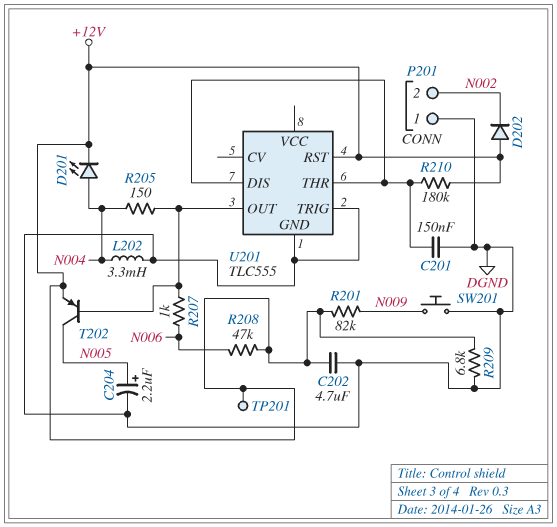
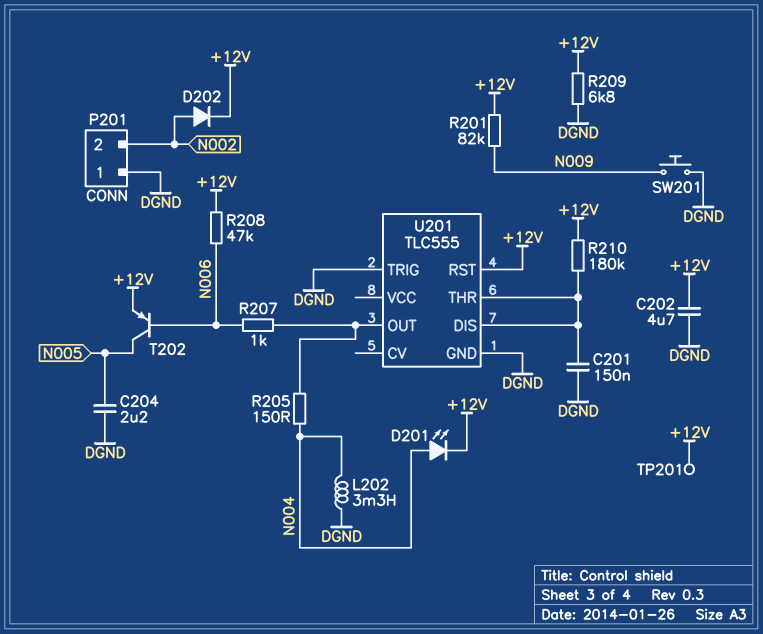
C204: 2.2uF (plus N005, minus DGND) -> 2.2uF (DGND, N005)
D202: diode (A +12V, K N002) -> diode (A N002, K +12V)
T202: PNP (B U201/OUT, C N005, E +12V) -> PNP (B N006, C N005, E +12V)

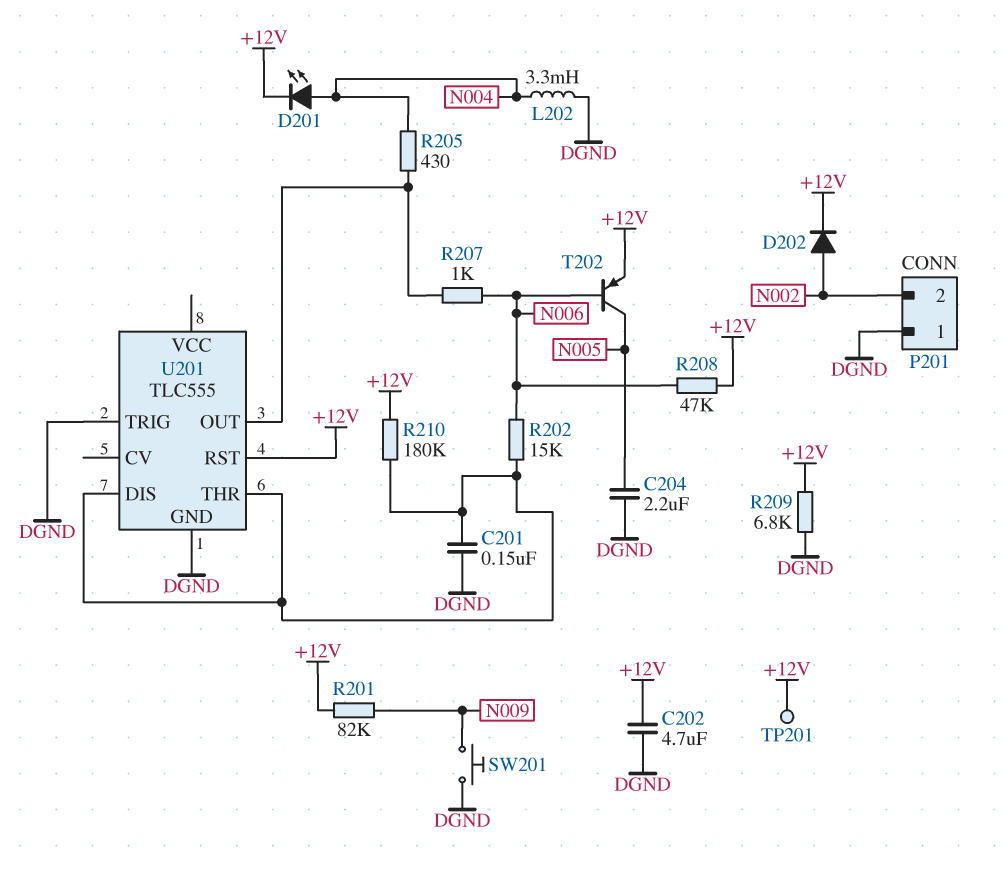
R202: none -> 15k (N006, U201/DIS)
R205: 150 (N004, U201/OUT) -> 430 (N004, U201/OUT)

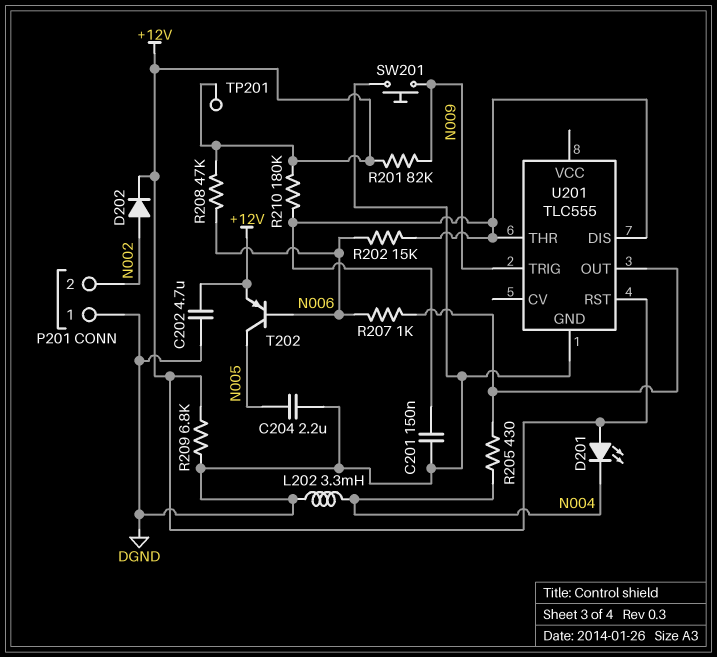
D201: LED (A N004, K +12V) -> LED (A +12V, K N004)
U201 pin TRIG: DGND -> N009

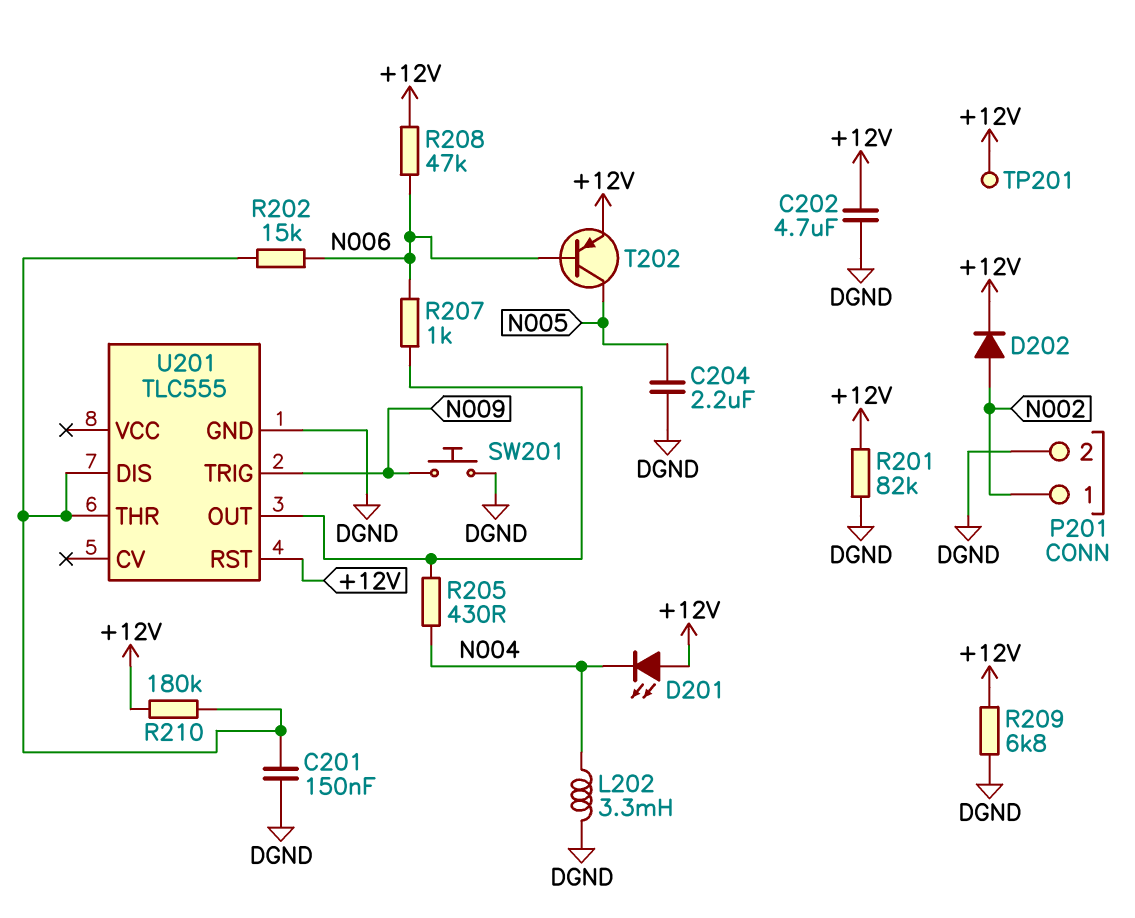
P201 pin 1: DGND -> N002
P201 pin 2: N002 -> DGND
R201: 82k (+12V, N009) -> 82k (+12V, DGND)

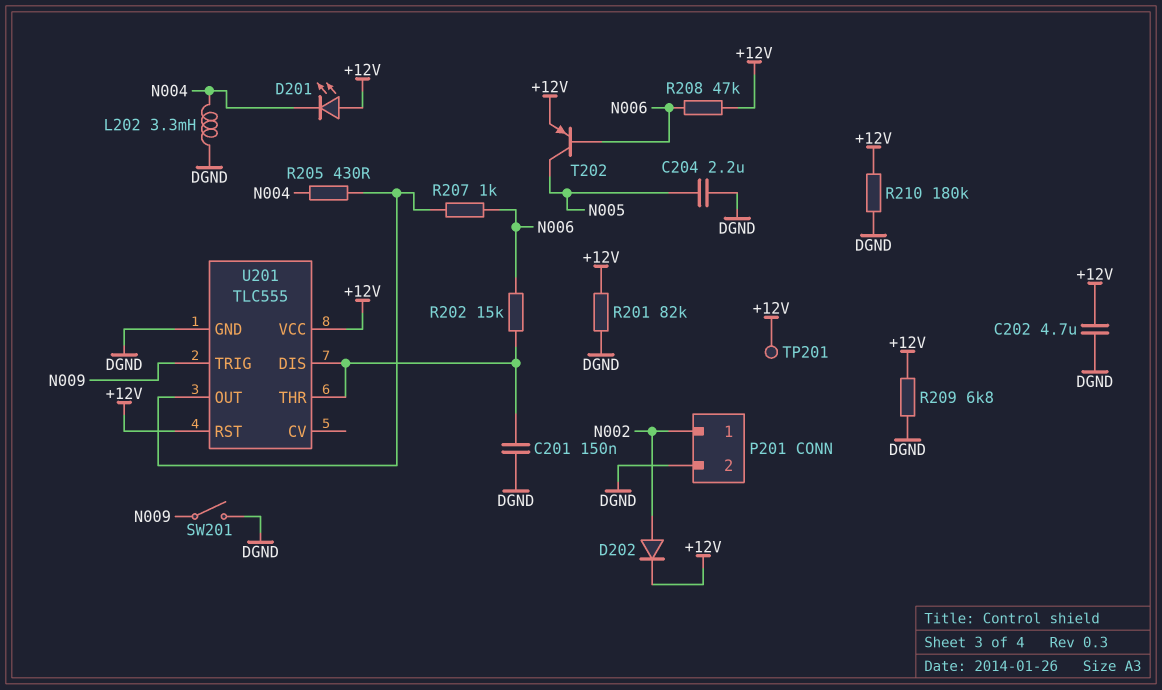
R210: 180k (+12V, U201/DIS) -> 180k (+12V, DGND)
SW201: button (DGND, N009) -> switch (DGND, N009)
U201 pin VCC: none -> +12V

